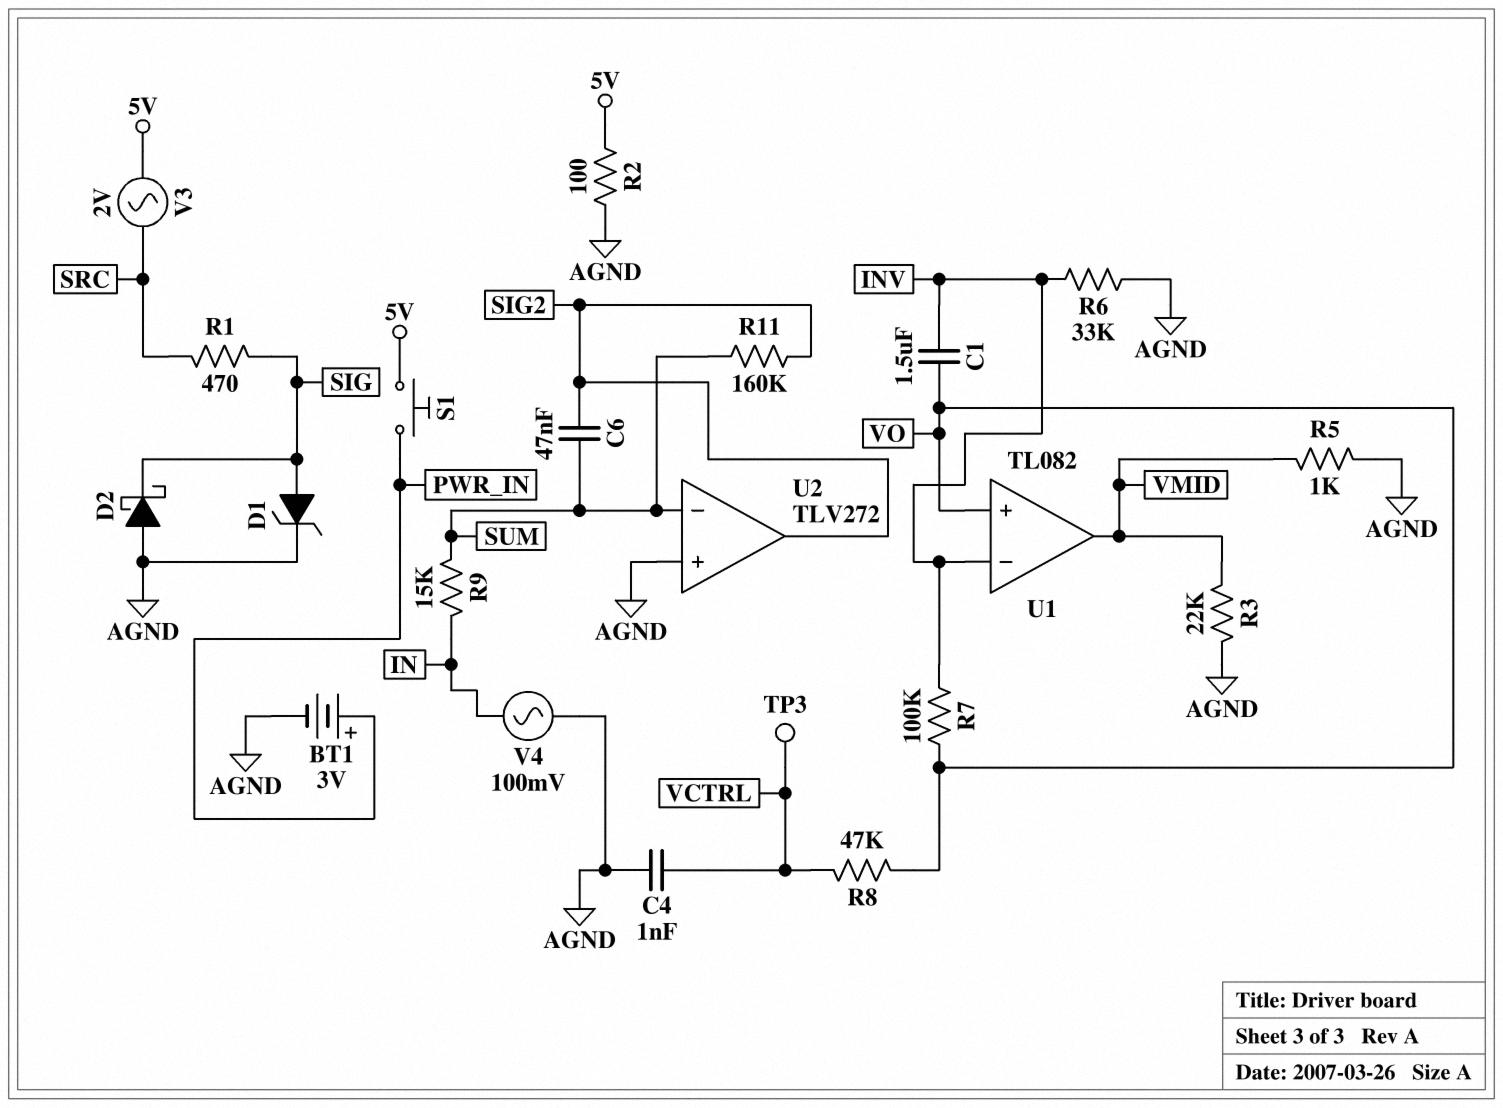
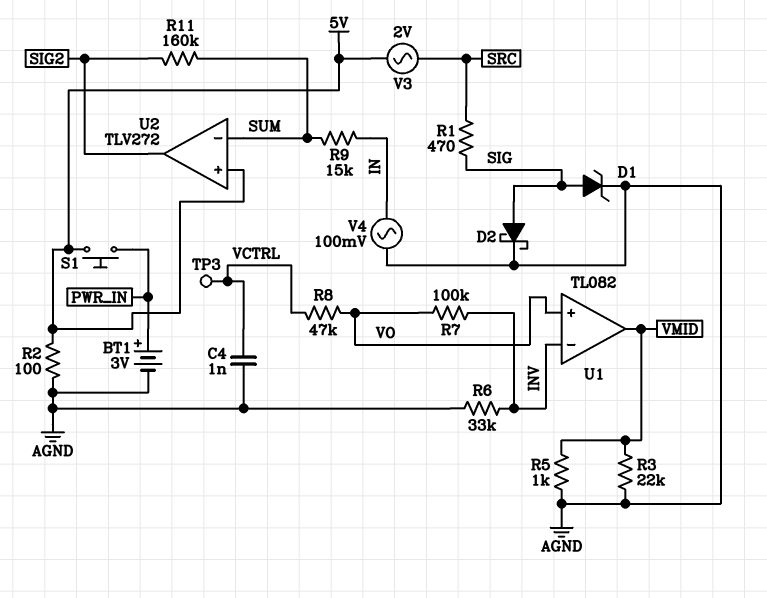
C1: 1.5uF (INV, VO) -> none
C6: 47nF (SIG2, SUM) -> none
D2: schottky (A AGND, K SIG) -> schottky (A SIG, K AGND)
U2 pin in+: AGND -> 5V

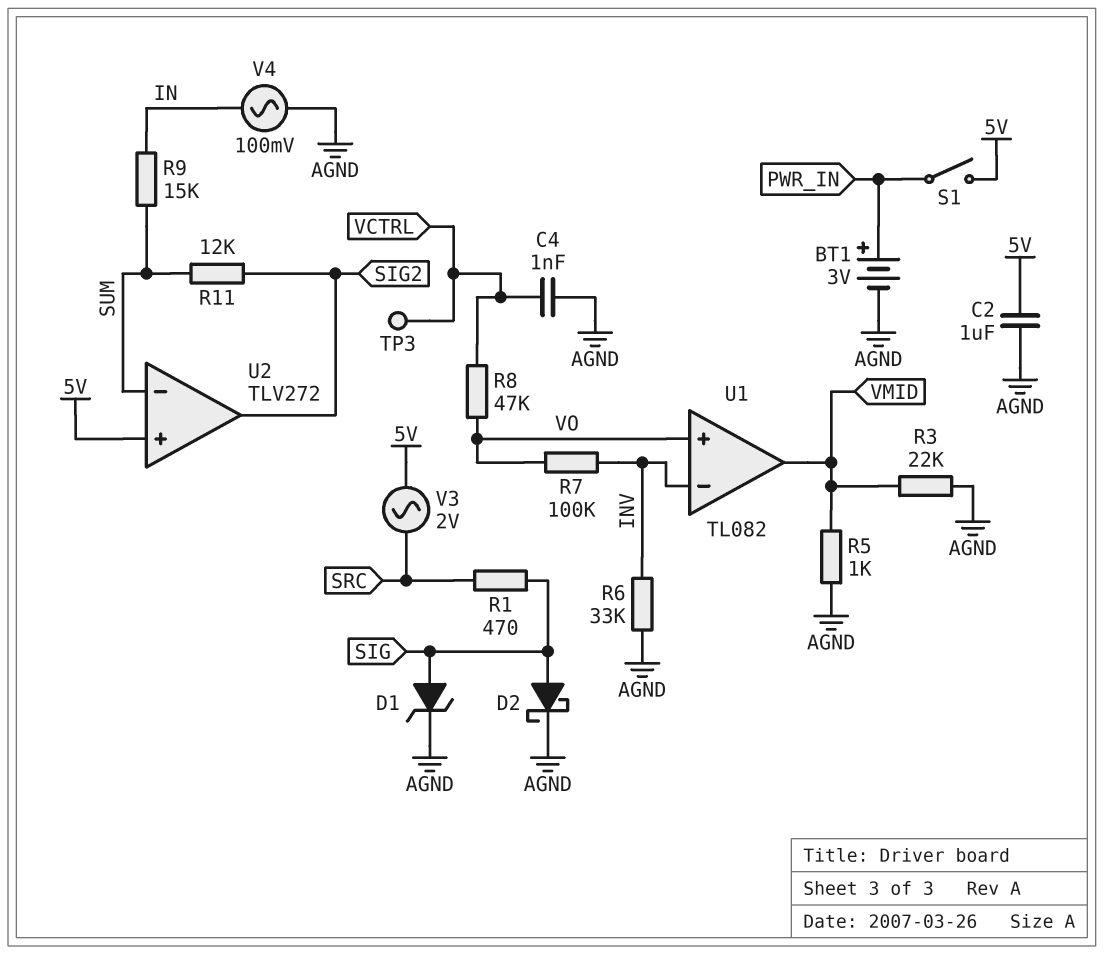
C2: none -> 1uF (5V, AGND)
R2: 100 (5V, AGND) -> none
R11: 160k (SIG2, SUM) -> 12k (SIG2, SUM)
S1: button (5V, PWR_IN) -> switch (5V, PWR_IN)

